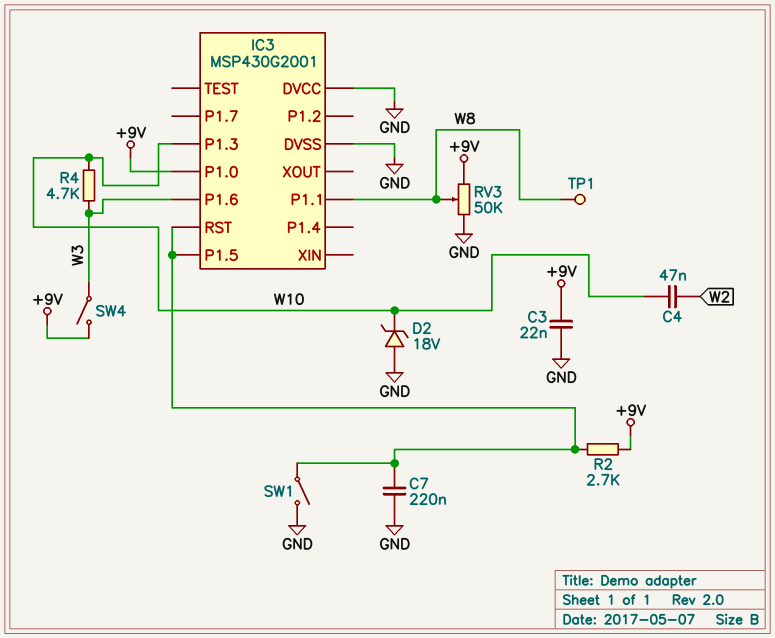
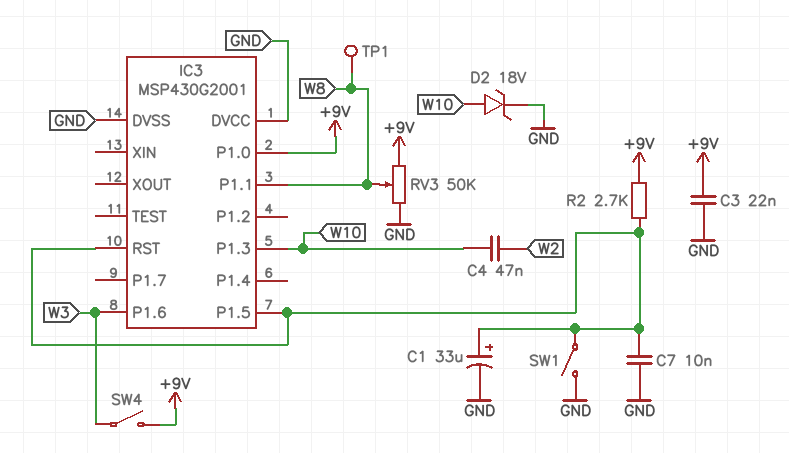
C1: none -> 33uF (plus IC3/P1.5, minus GND)
C7: 220nF (GND, IC3/P1.5) -> 10nF (GND, IC3/P1.5)
D2: zener 18V (A GND, K W10) -> zener 18V (A W10, K GND)
R4: 4.7k (W3, W10) -> none

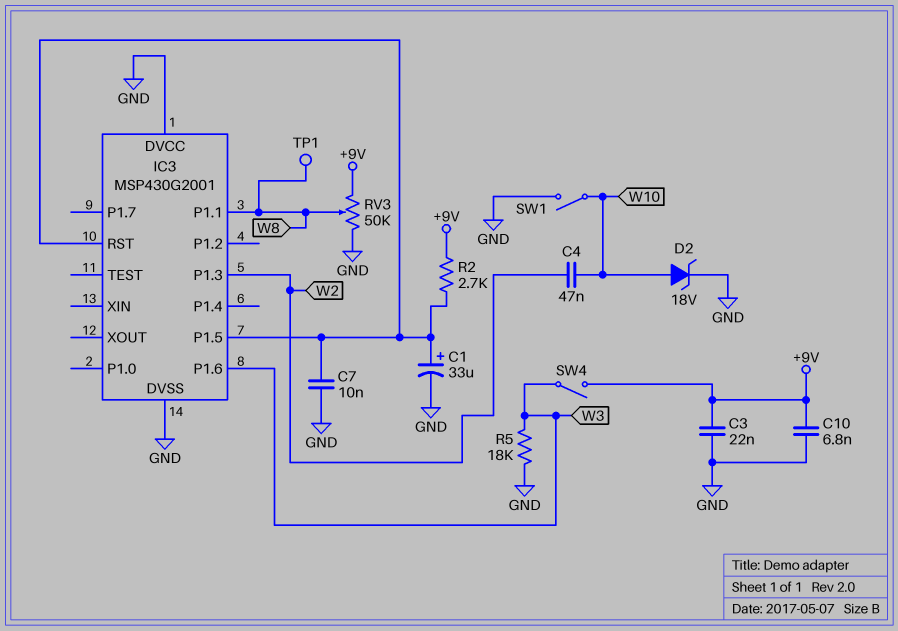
C10: none -> 6.8nF (+9V, GND)
IC3 pin P1.0: +9V -> none
IC3 pin P1.3: W10 -> W2
R5: none -> 18k (GND, W3)
SW1: switch (GND, IC3/P1.5) -> switch (GND, W10)

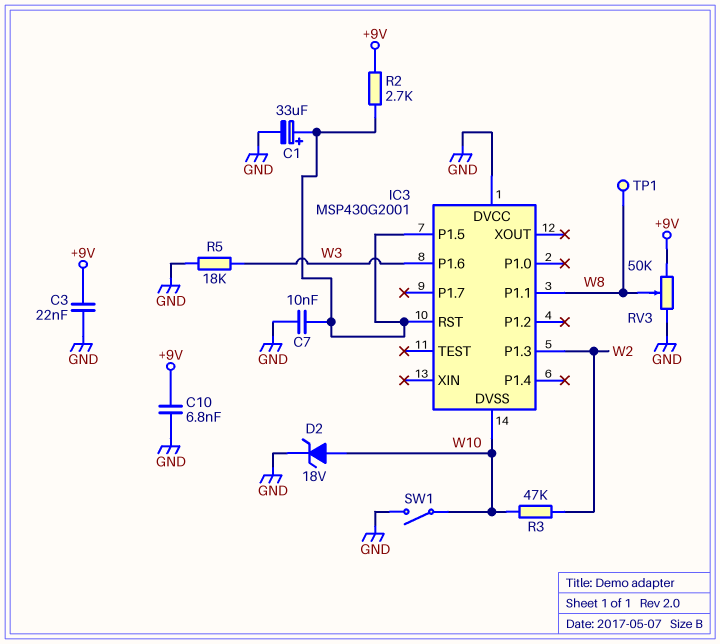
C4: 47nF (W2, W10) -> none
IC3 pin DVSS: GND -> W10
R3: none -> 47k (W2, W10)
SW4: switch (+9V, W3) -> none

